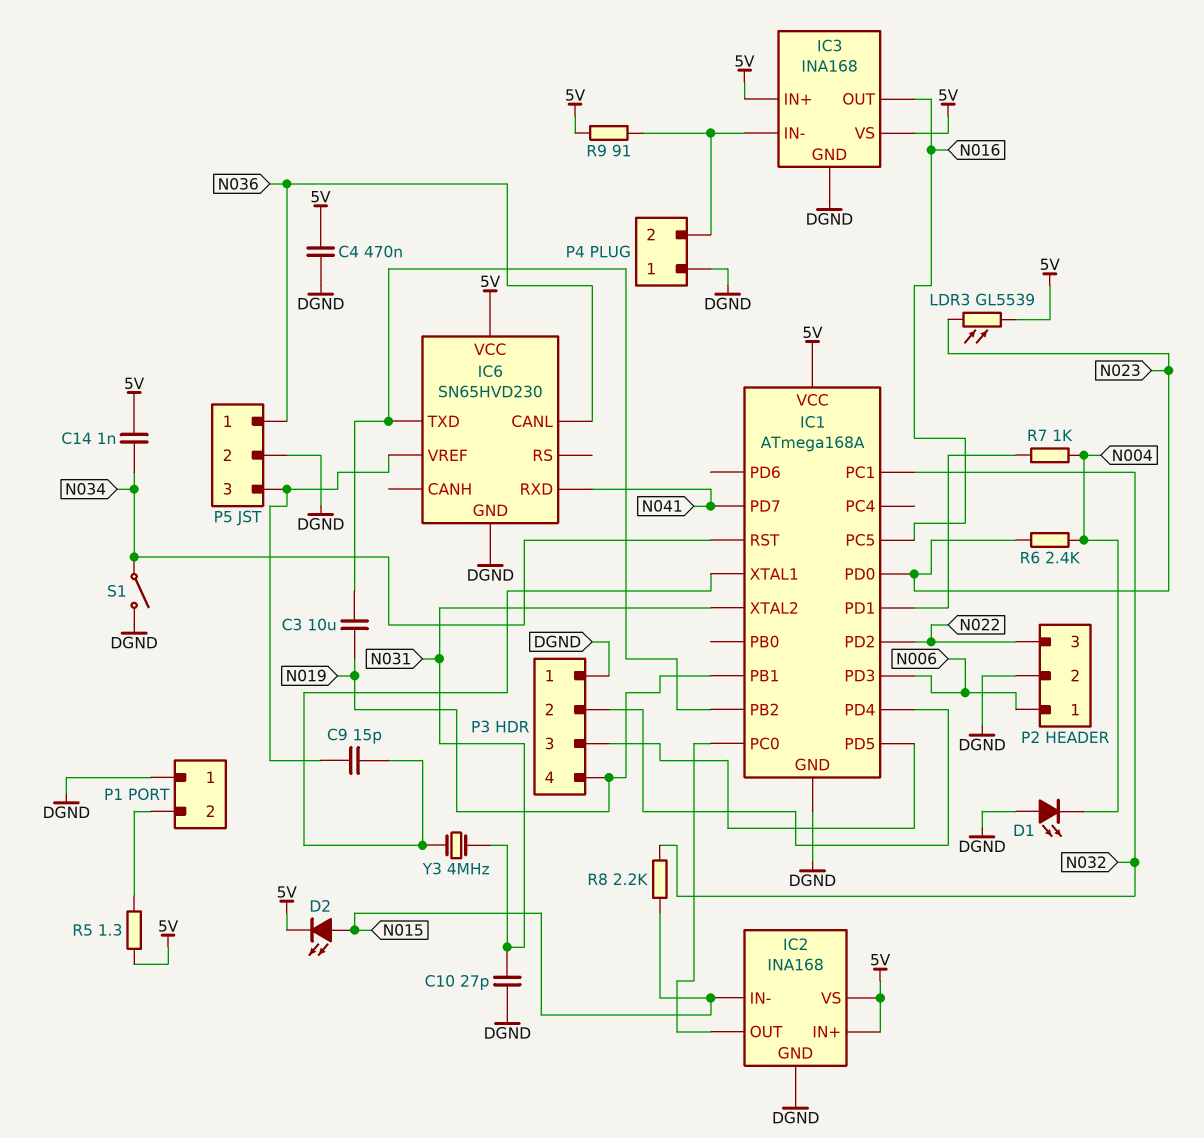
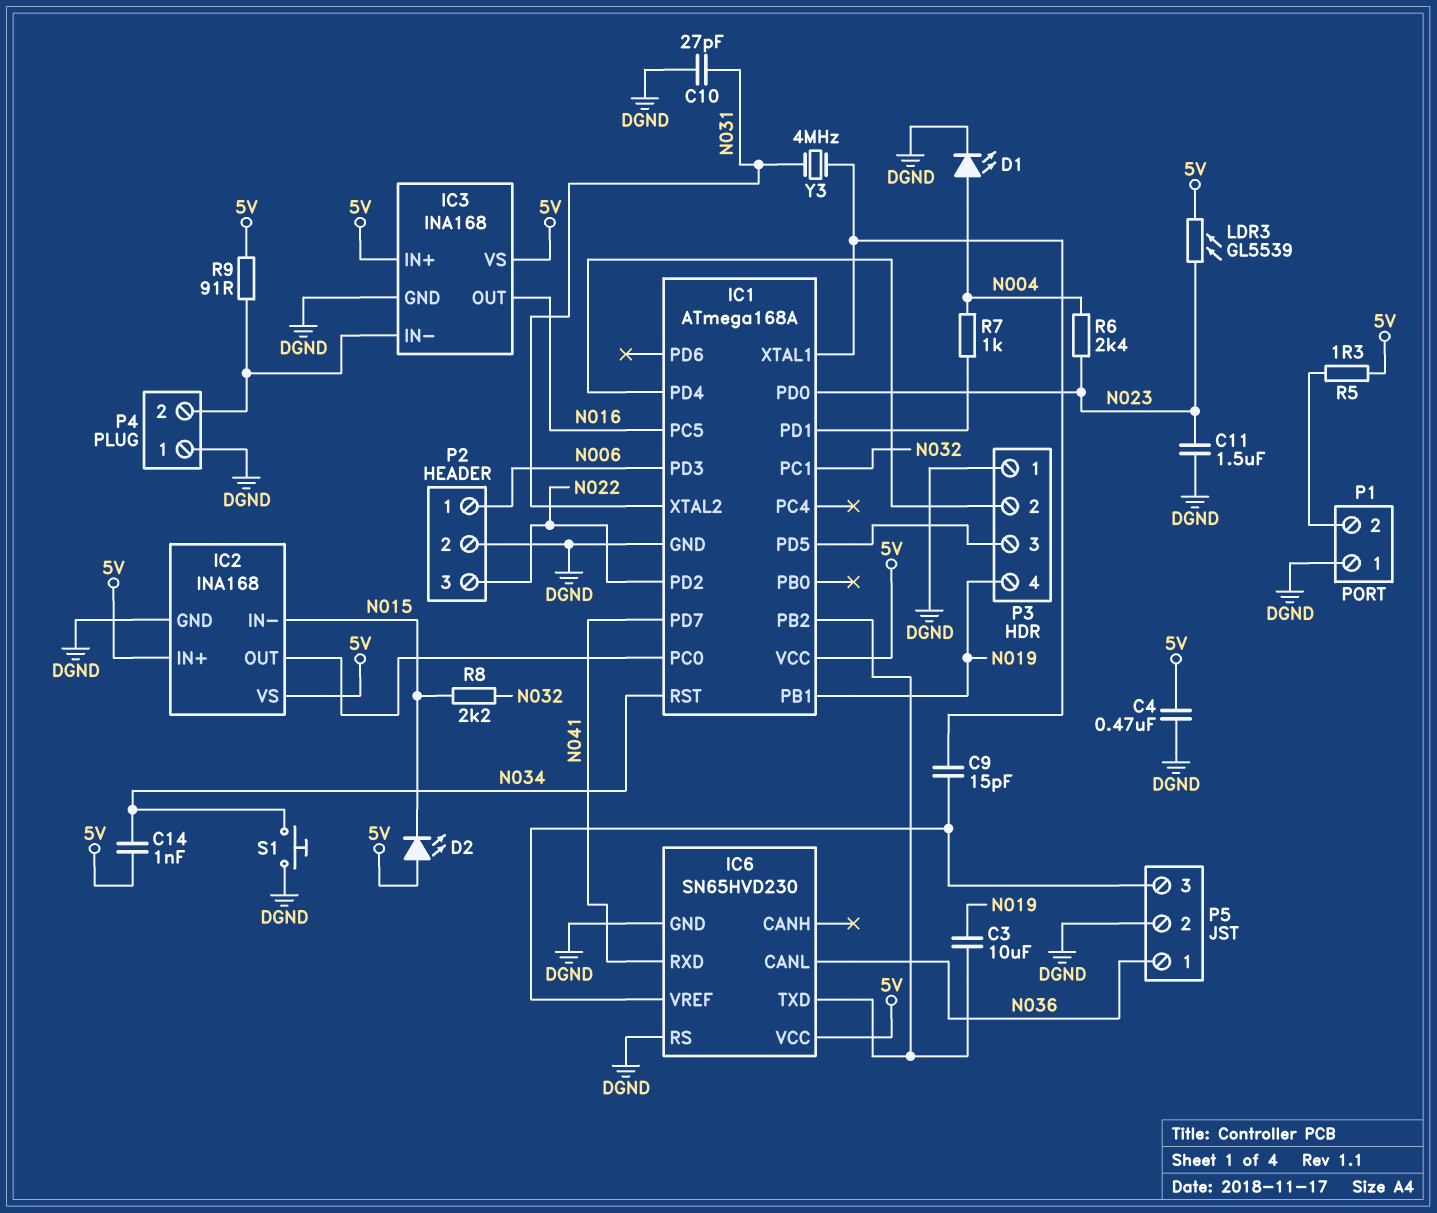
C11: none -> 1.5uF (DGND, N023)
D1: LED (A DGND, K N004) -> LED (A N004, K DGND)
D2: LED (A N015, K 5V) -> LED (A 5V, K N015)
IC6 pin RS: none -> DGND
S1: switch (DGND, N034) -> button (DGND, N034)

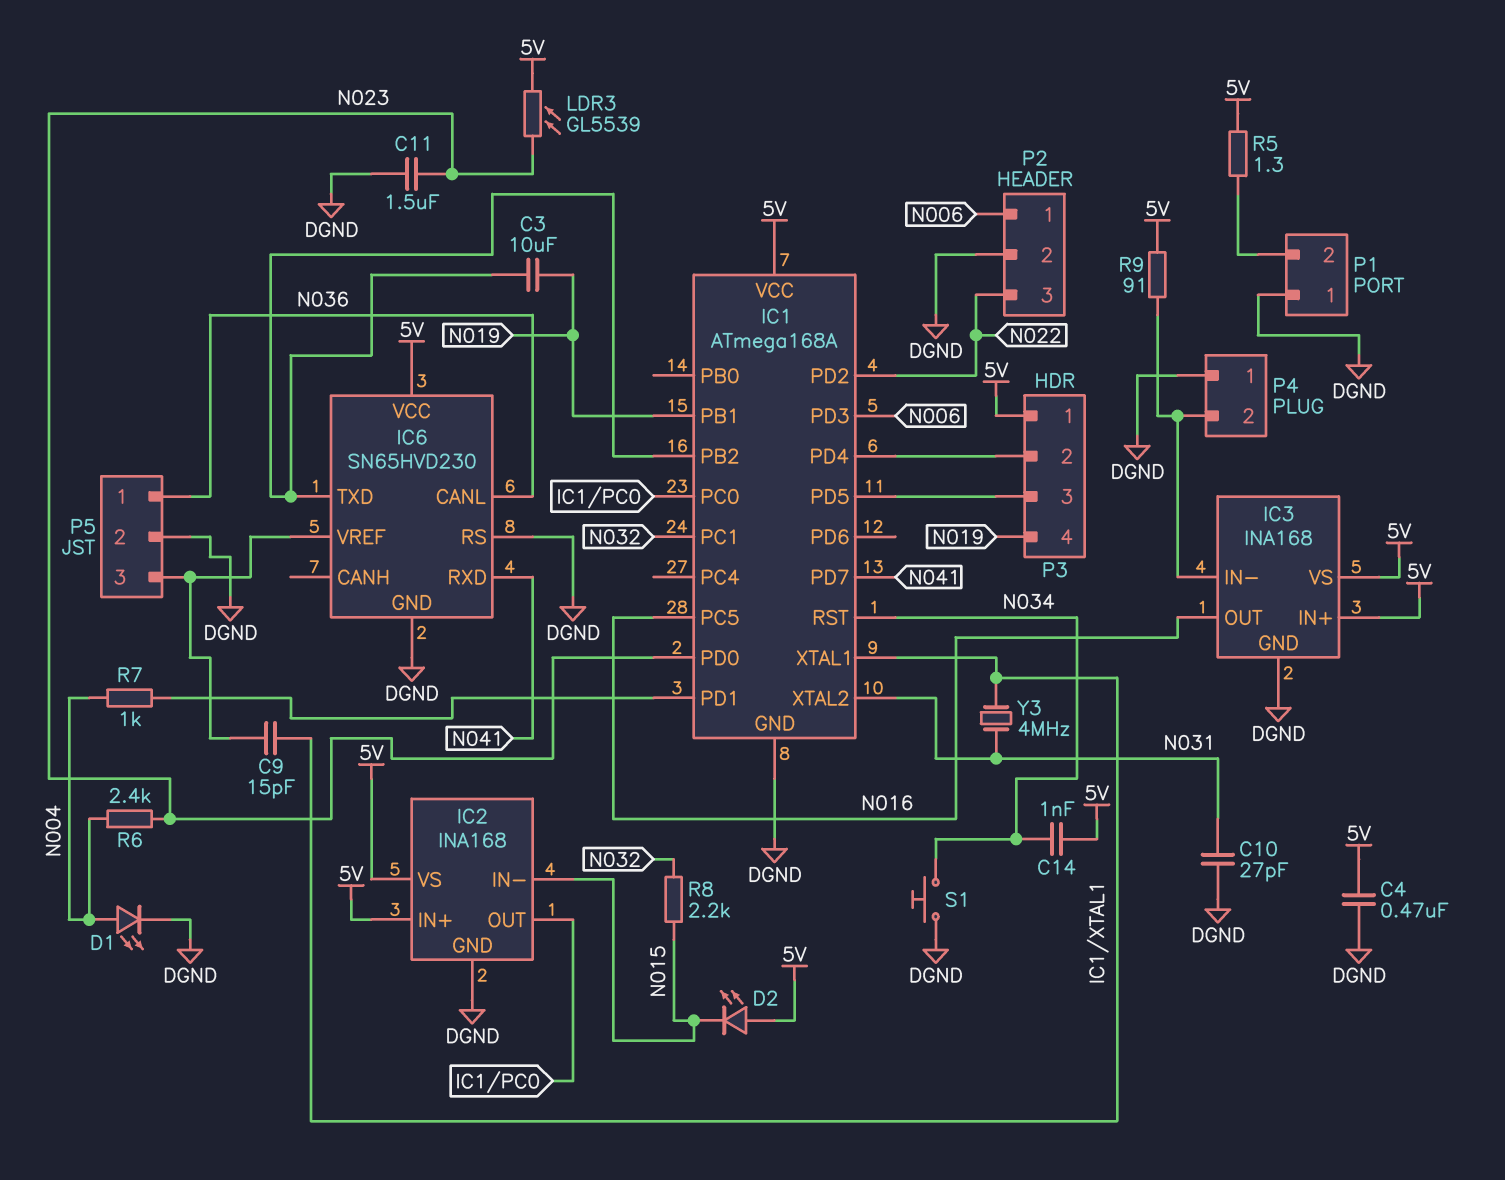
P3 pin 1: DGND -> 5V

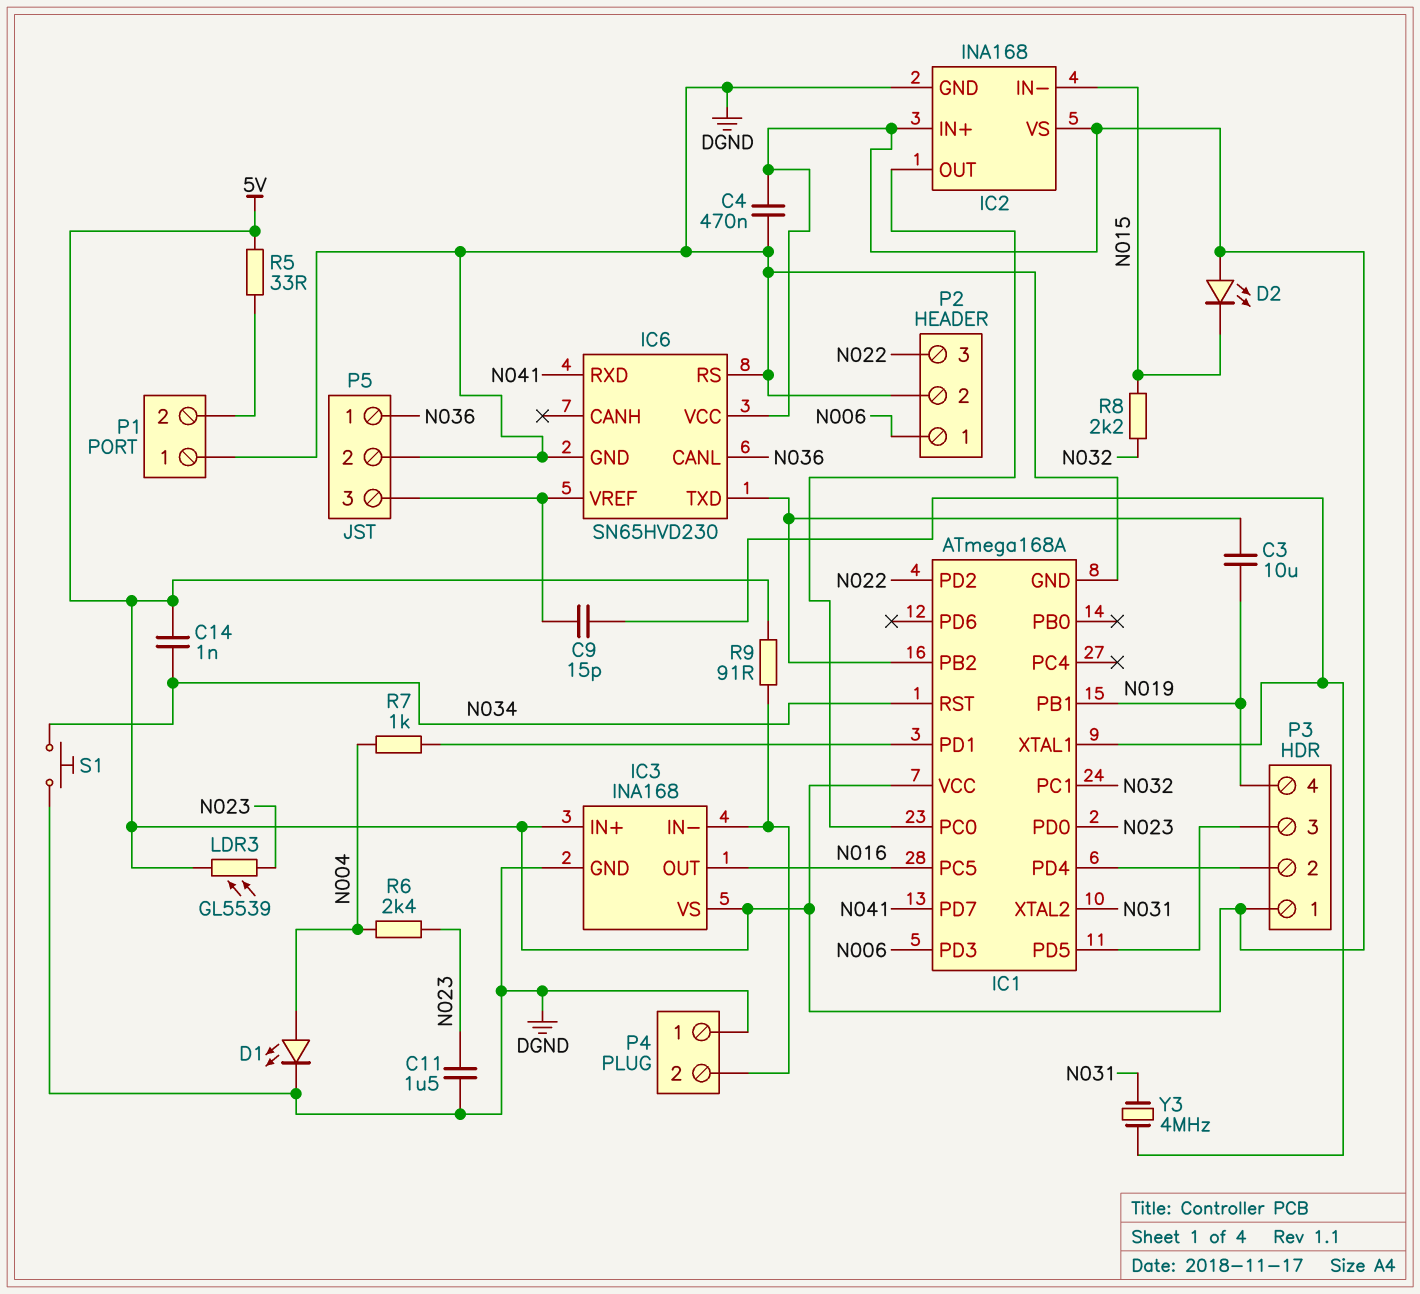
C10: 27pF (DGND, N031) -> none
R5: 1.3 (5V, P1/2) -> 33 (5V, P1/2)

